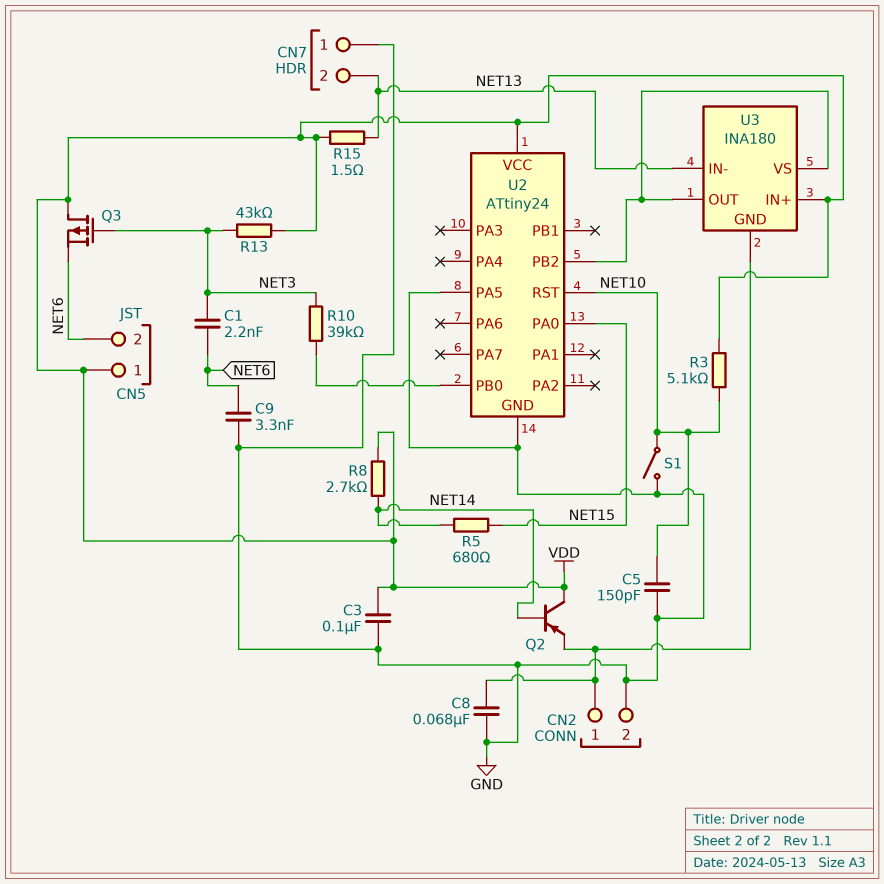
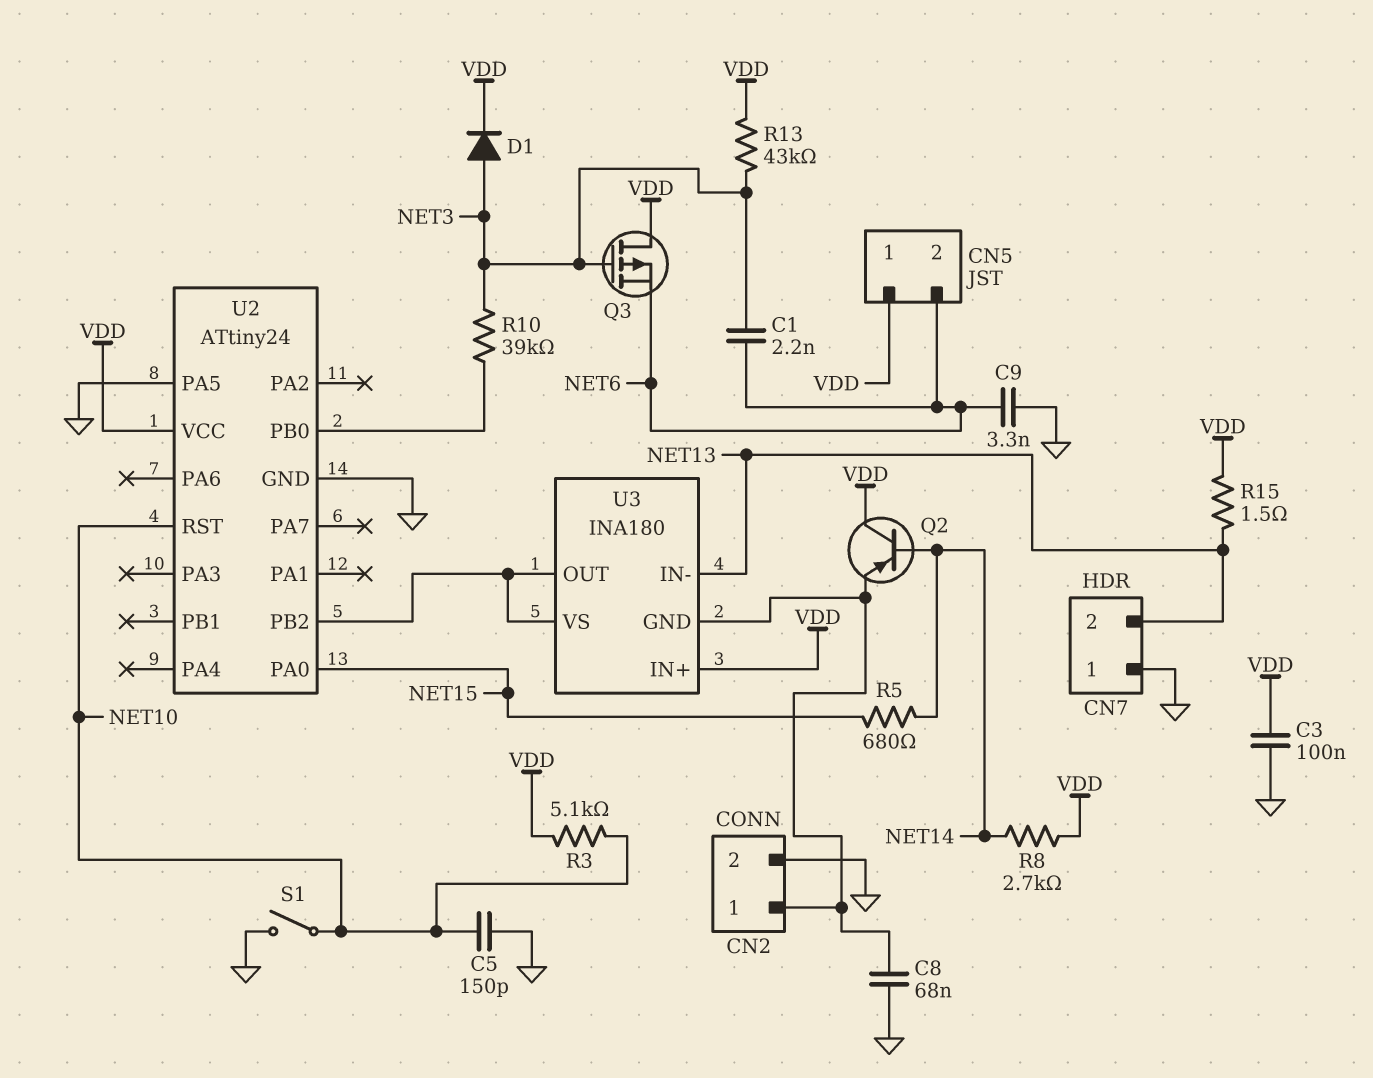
D1: none -> diode (A NET3, K VDD)

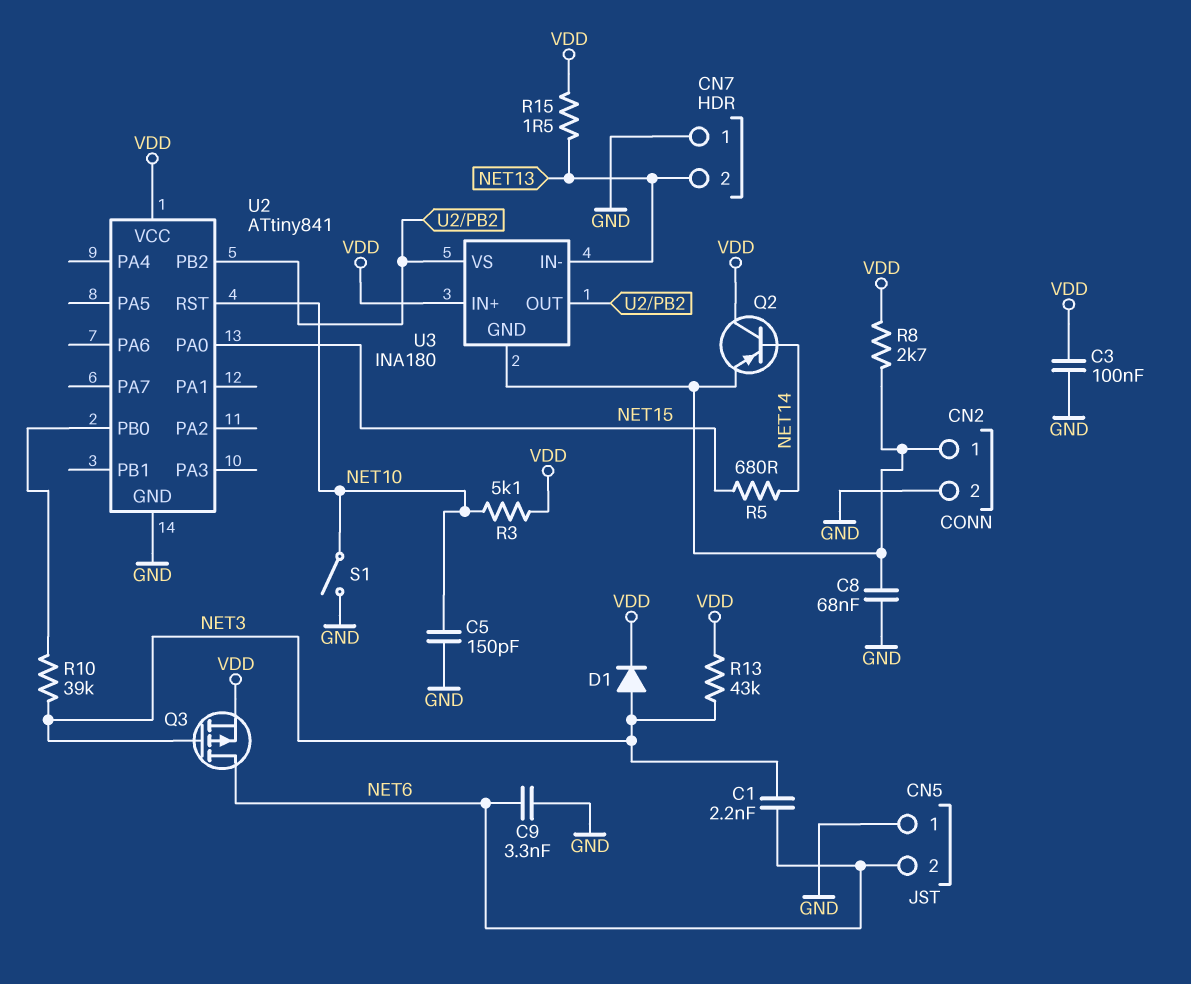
CN5 pin 1: VDD -> GND
Q3: PMOS (G NET3, D VDD, S NET6) -> PMOS (G NET3, D NET6, S VDD)
R8: 2.7k (NET14, VDD) -> 2.7k (CN2/1, VDD)
U2: ATtiny24 -> ATtiny841
U2 pin PA5: GND -> none

